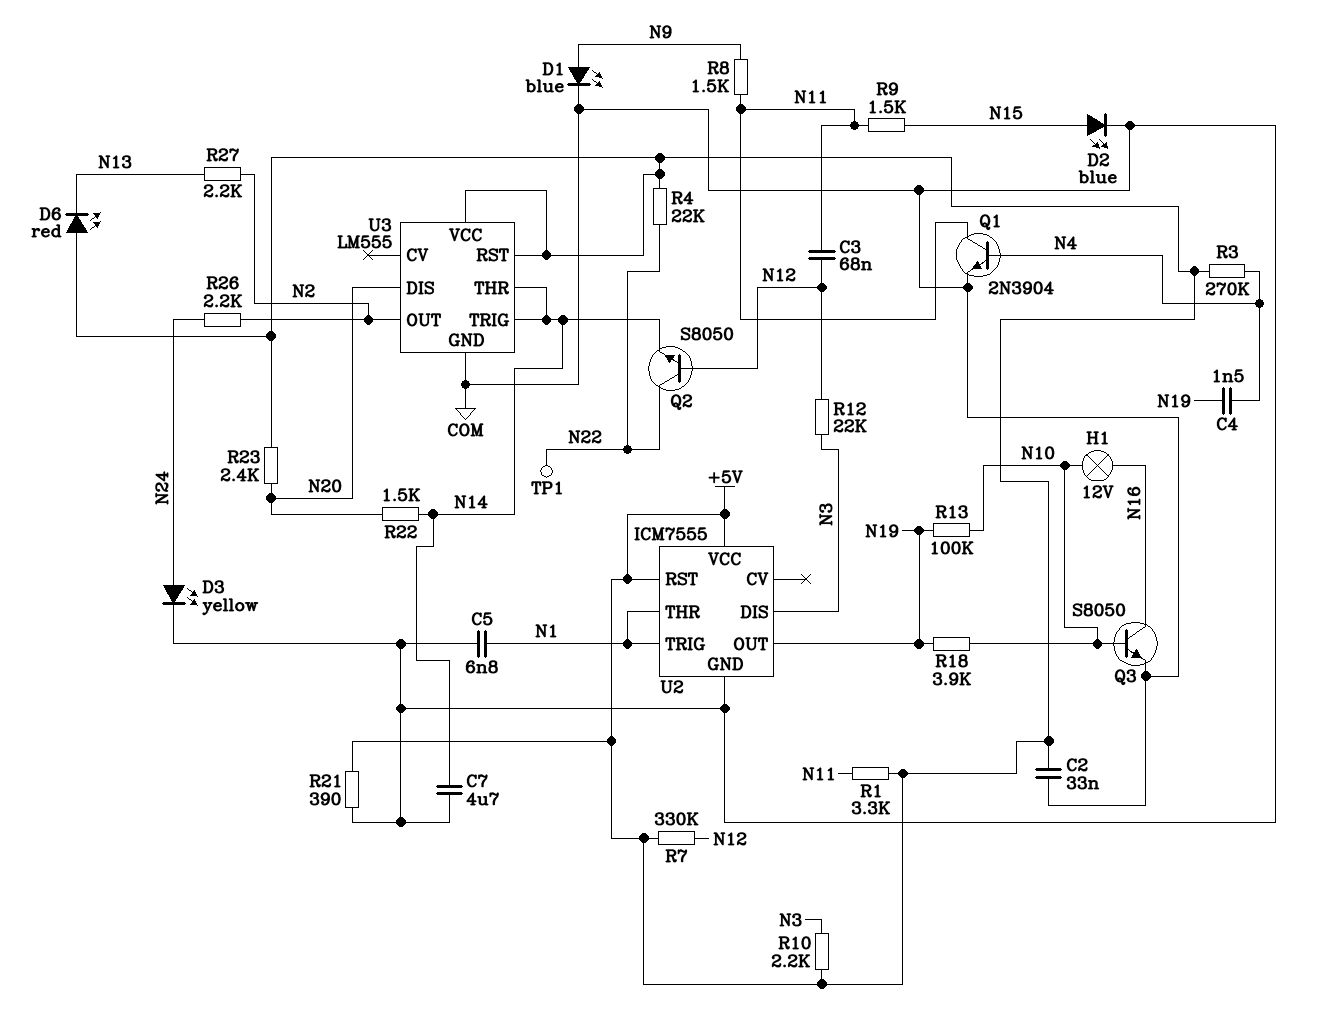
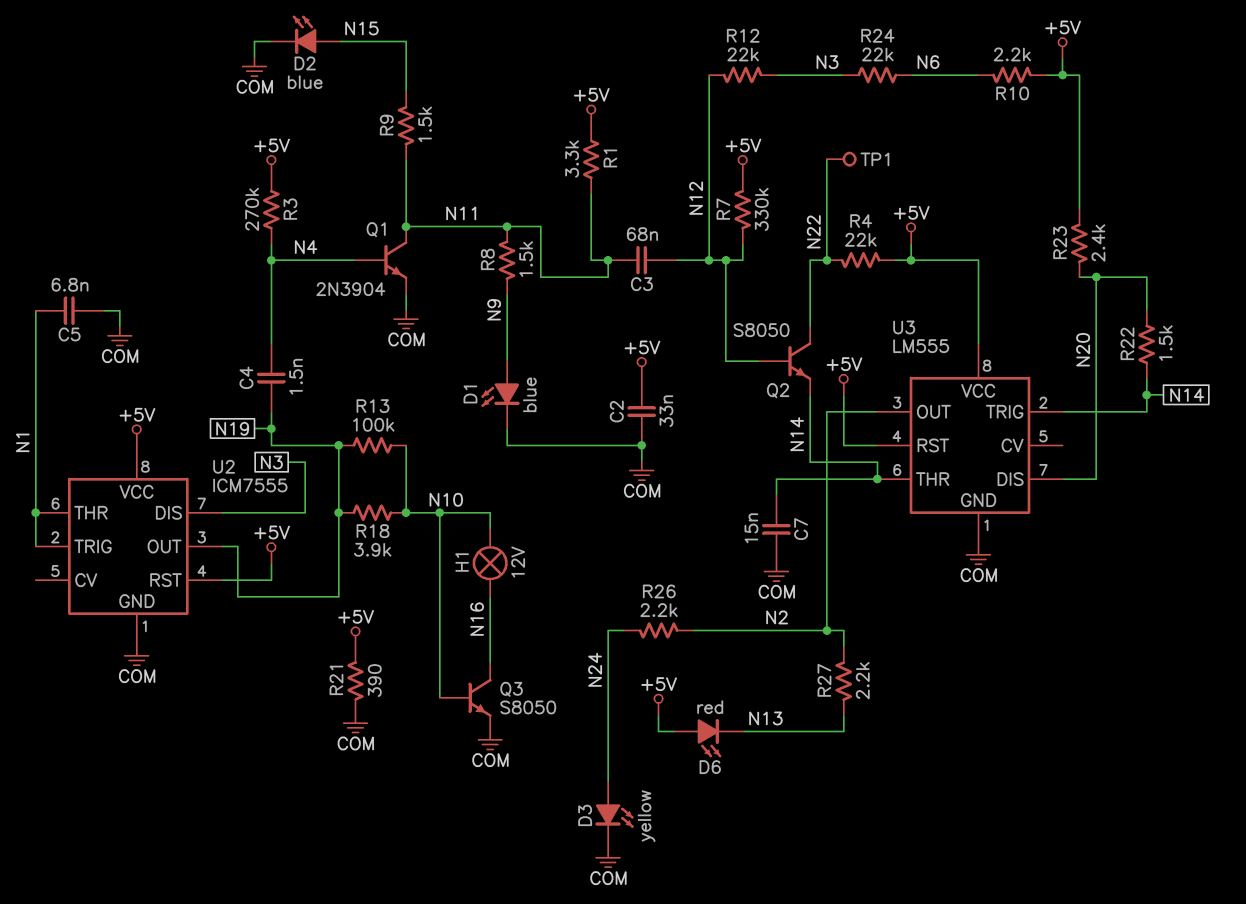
C7: 4.7uF (COM, N14) -> 15nF (COM, N14)
R10: 2.2k (+5V, N3) -> 2.2k (+5V, N6)
R24: none -> 22k (N3, N6)

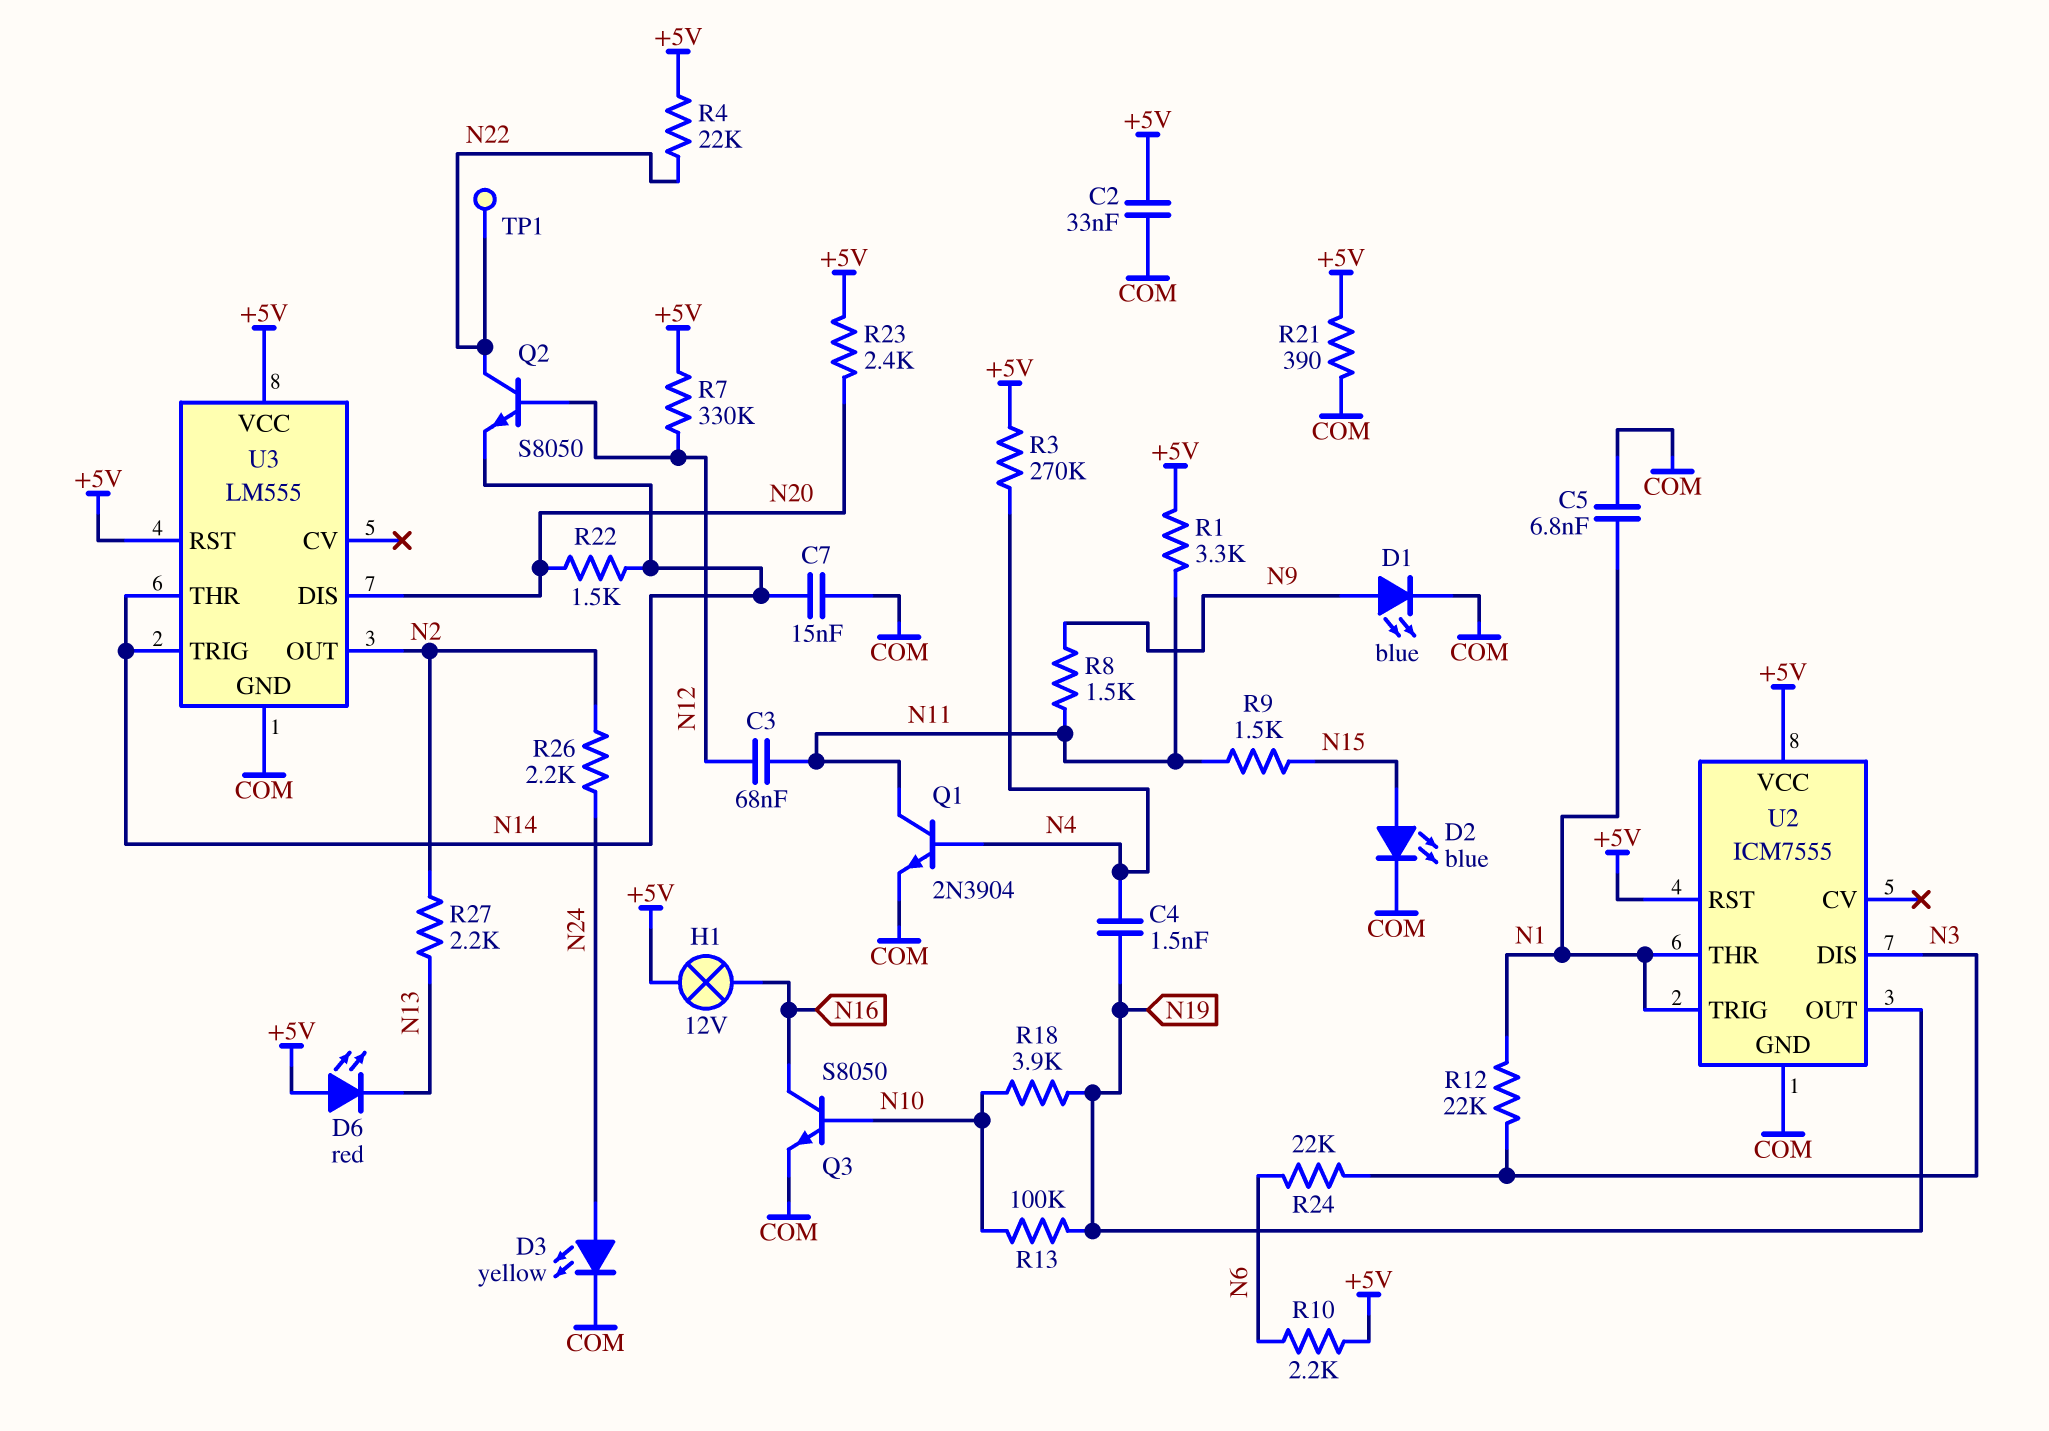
H1: lamp 12V (N10, N16) -> lamp 12V (+5V, N16)
R12: 22k (N3, N12) -> 22k (N1, N3)

